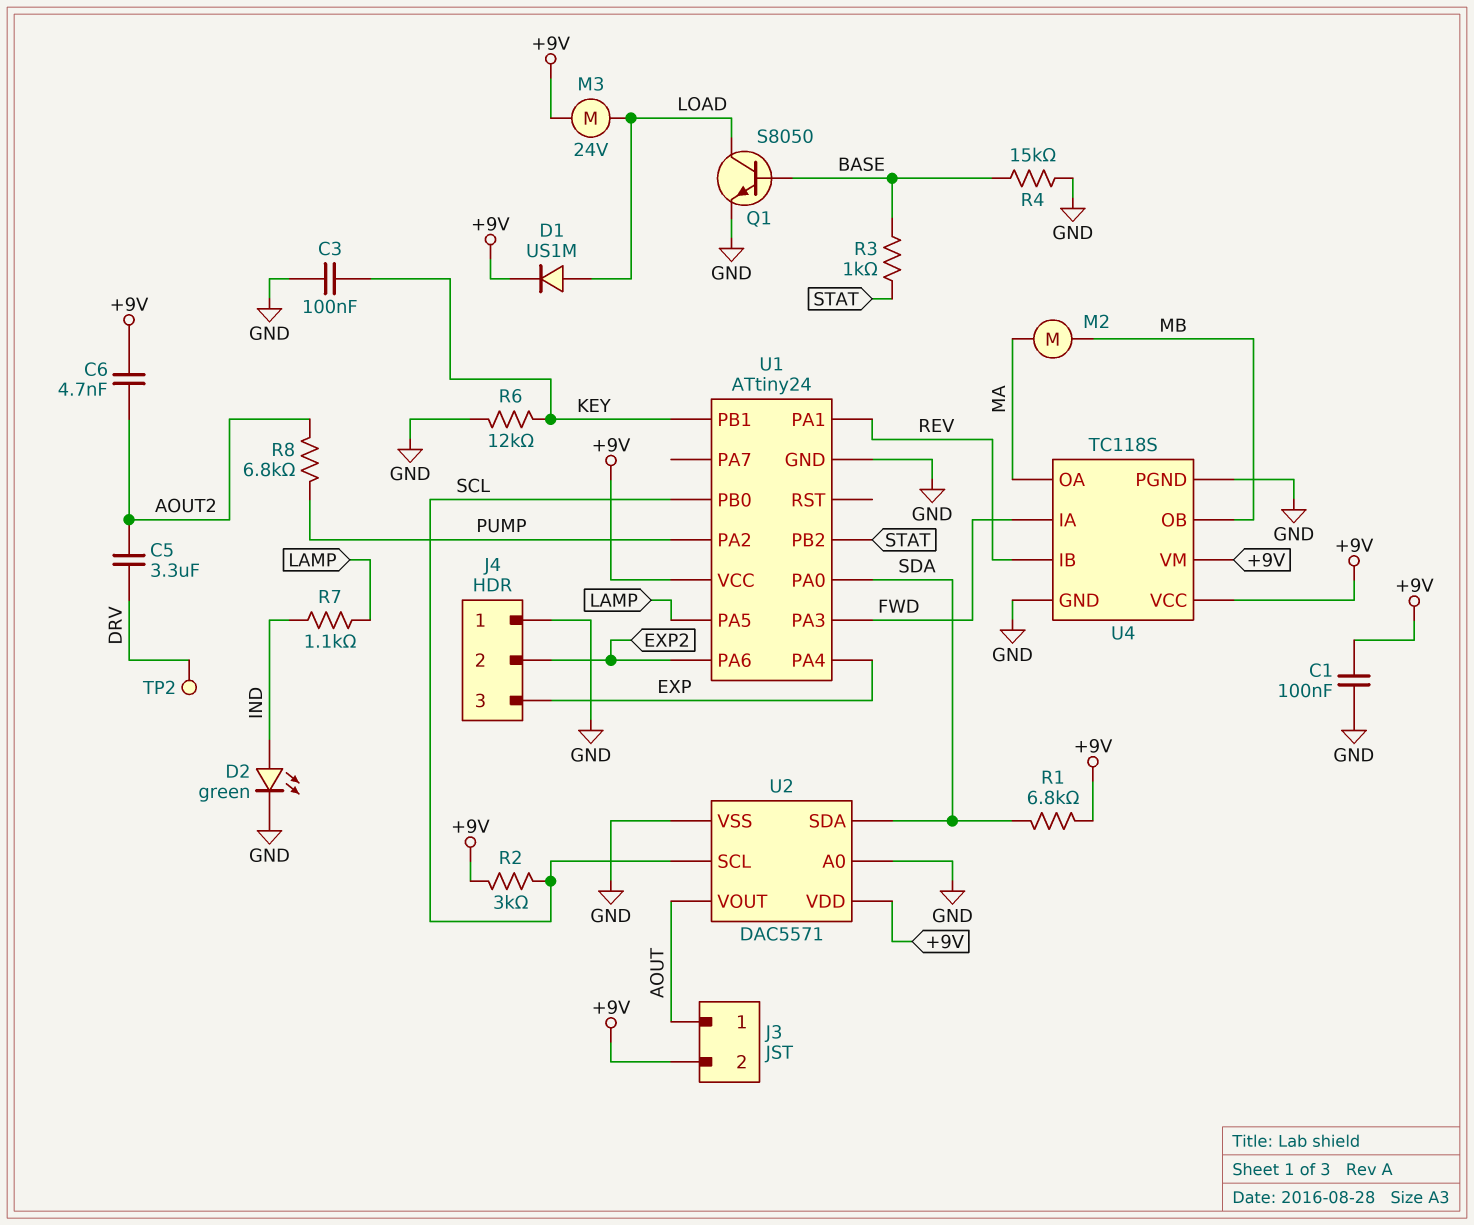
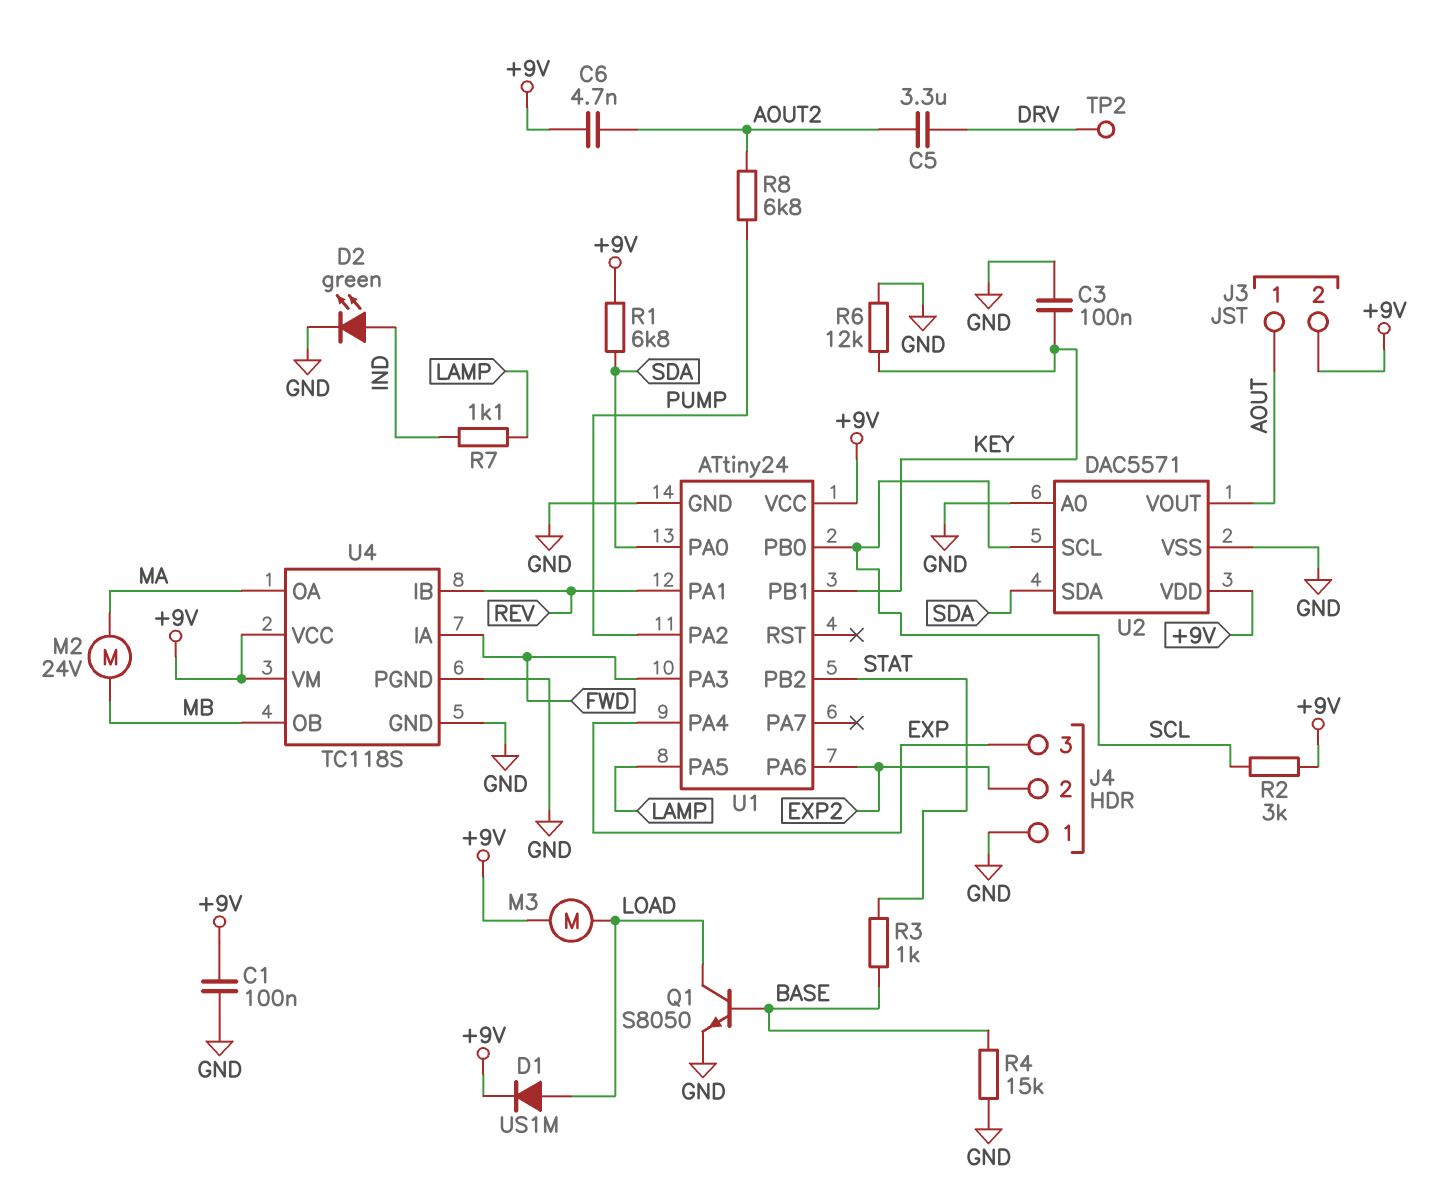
M2: motor (MA, MB) -> motor 24V (MA, MB)
M3: motor 24V (+9V, LOAD) -> motor (+9V, LOAD)

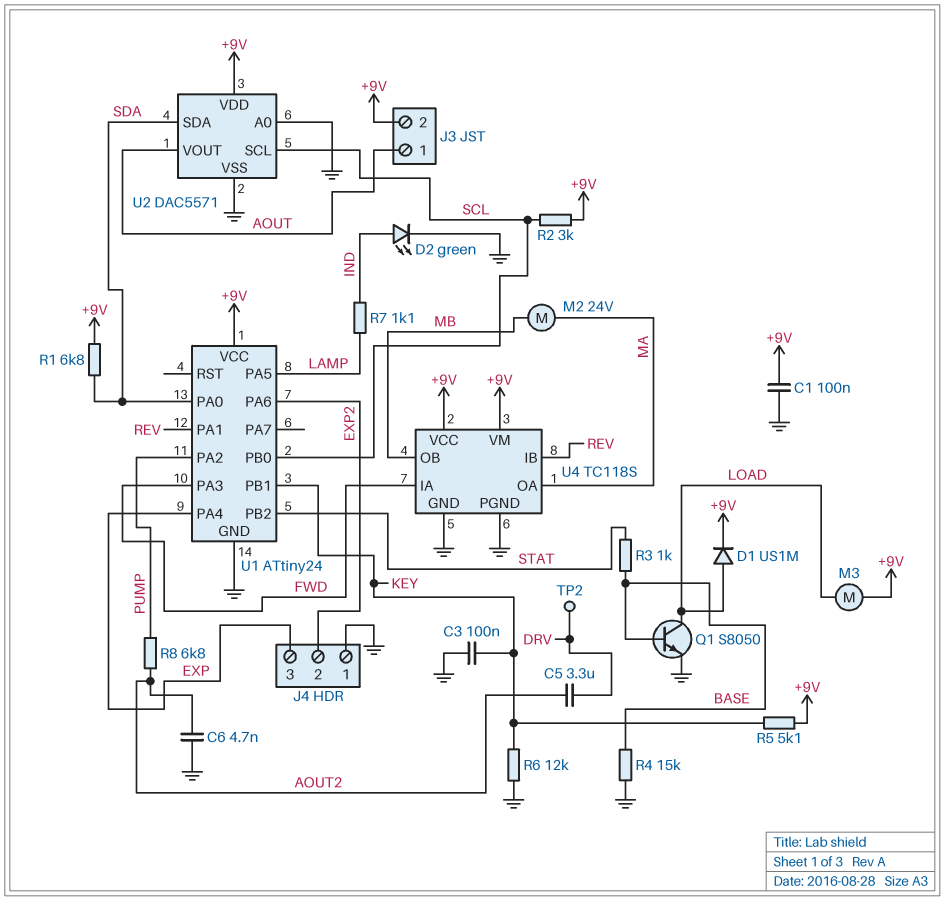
C6: 4.7nF (+9V, AOUT2) -> 4.7nF (AOUT2, GND)
R5: none -> 5.1k (+9V, KEY)

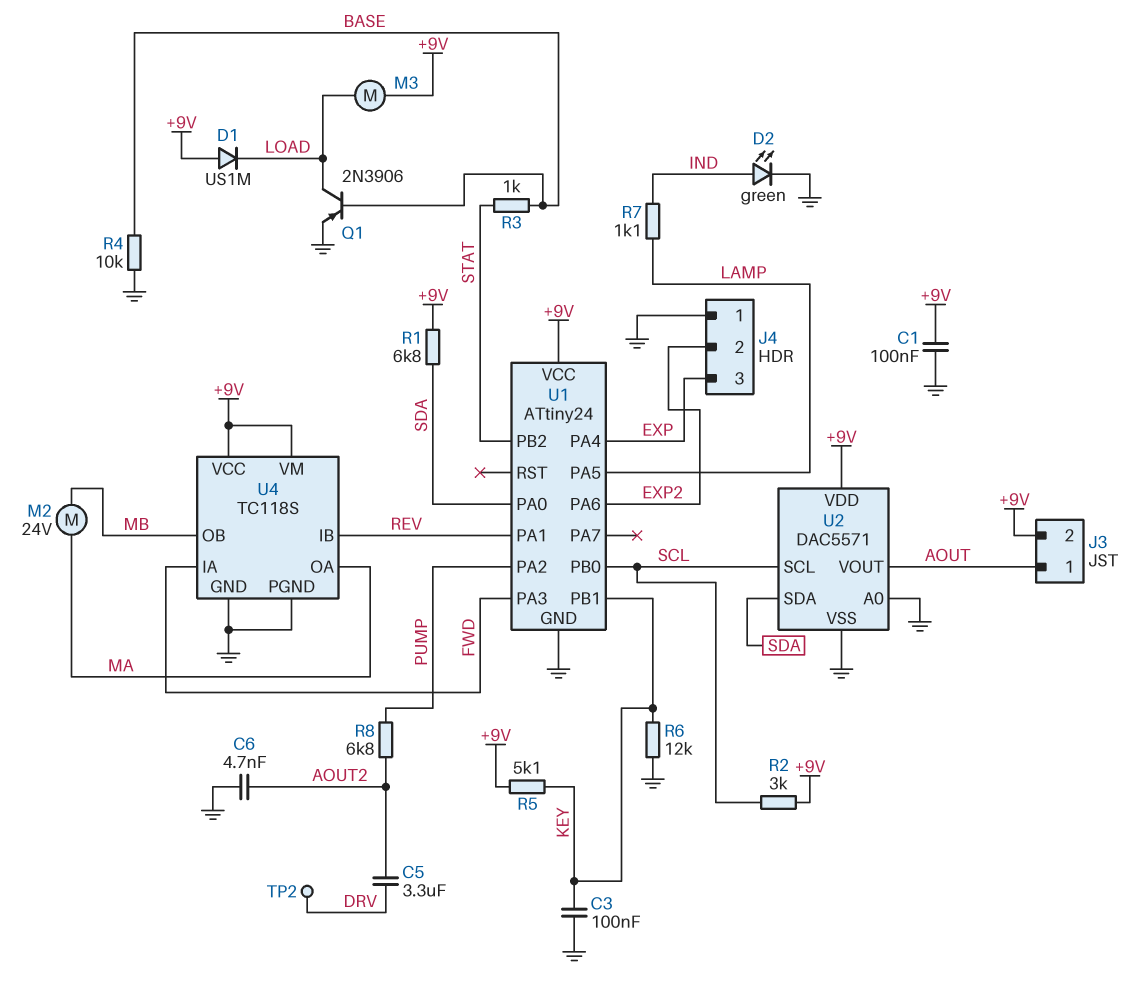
D1: diode US1M (A LOAD, K +9V) -> diode US1M (A +9V, K LOAD)
Q1: NPN S8050 (B BASE, C LOAD, E GND) -> PNP 2N3906 (B BASE, C LOAD, E GND)
R4: 15k (BASE, GND) -> 10k (BASE, GND)

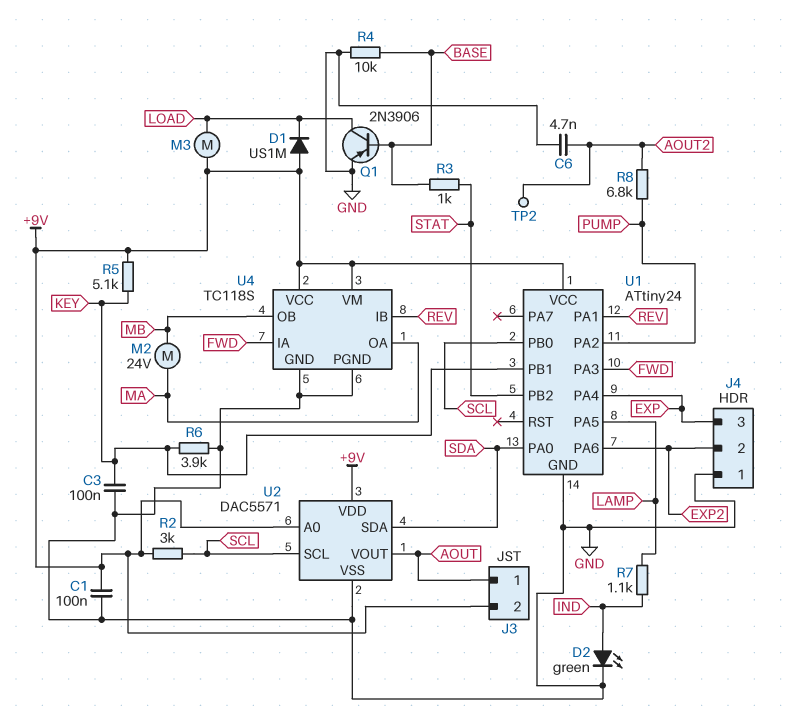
C5: 3.3uF (AOUT2, DRV) -> none
R1: 6.8k (+9V, SDA) -> none
R6: 12k (GND, KEY) -> 3.9k (GND, KEY)
TP2: test point (DRV) -> test point (AOUT2)
U2 pin A0: GND -> +9V

